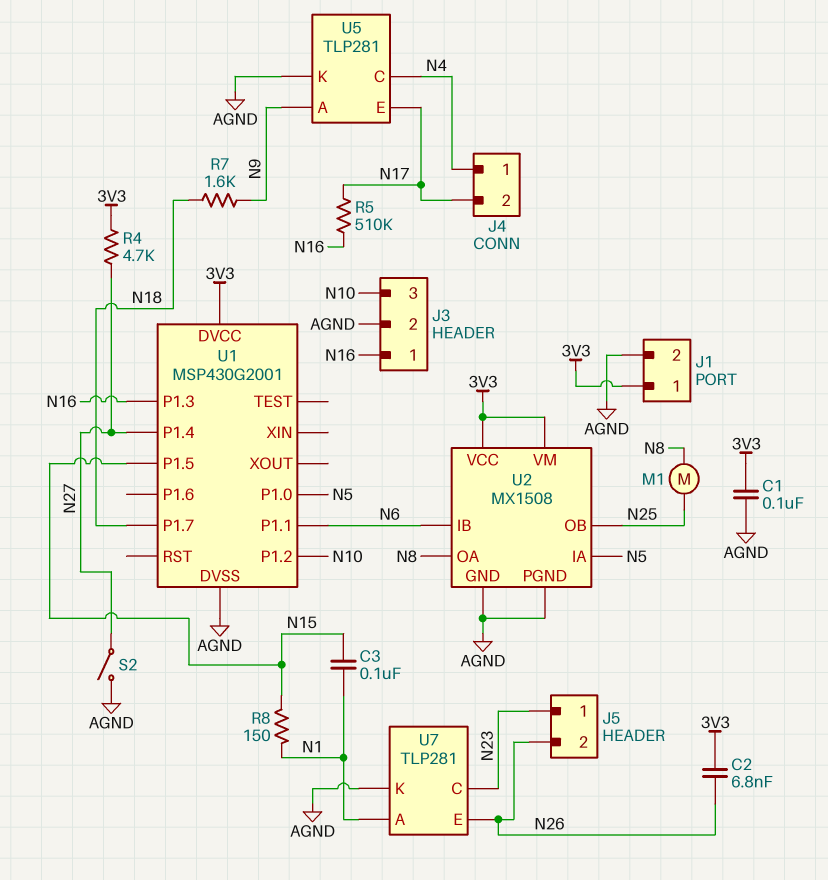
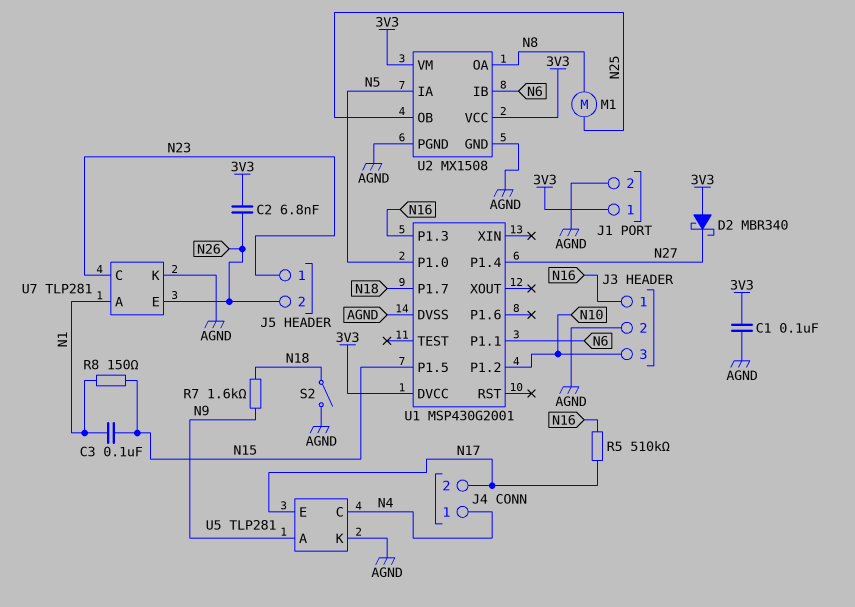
D2: none -> schottky MBR340 (A 3V3, K N27)
R4: 4.7k (3V3, N27) -> none
S2: switch (AGND, N27) -> switch (AGND, N18)

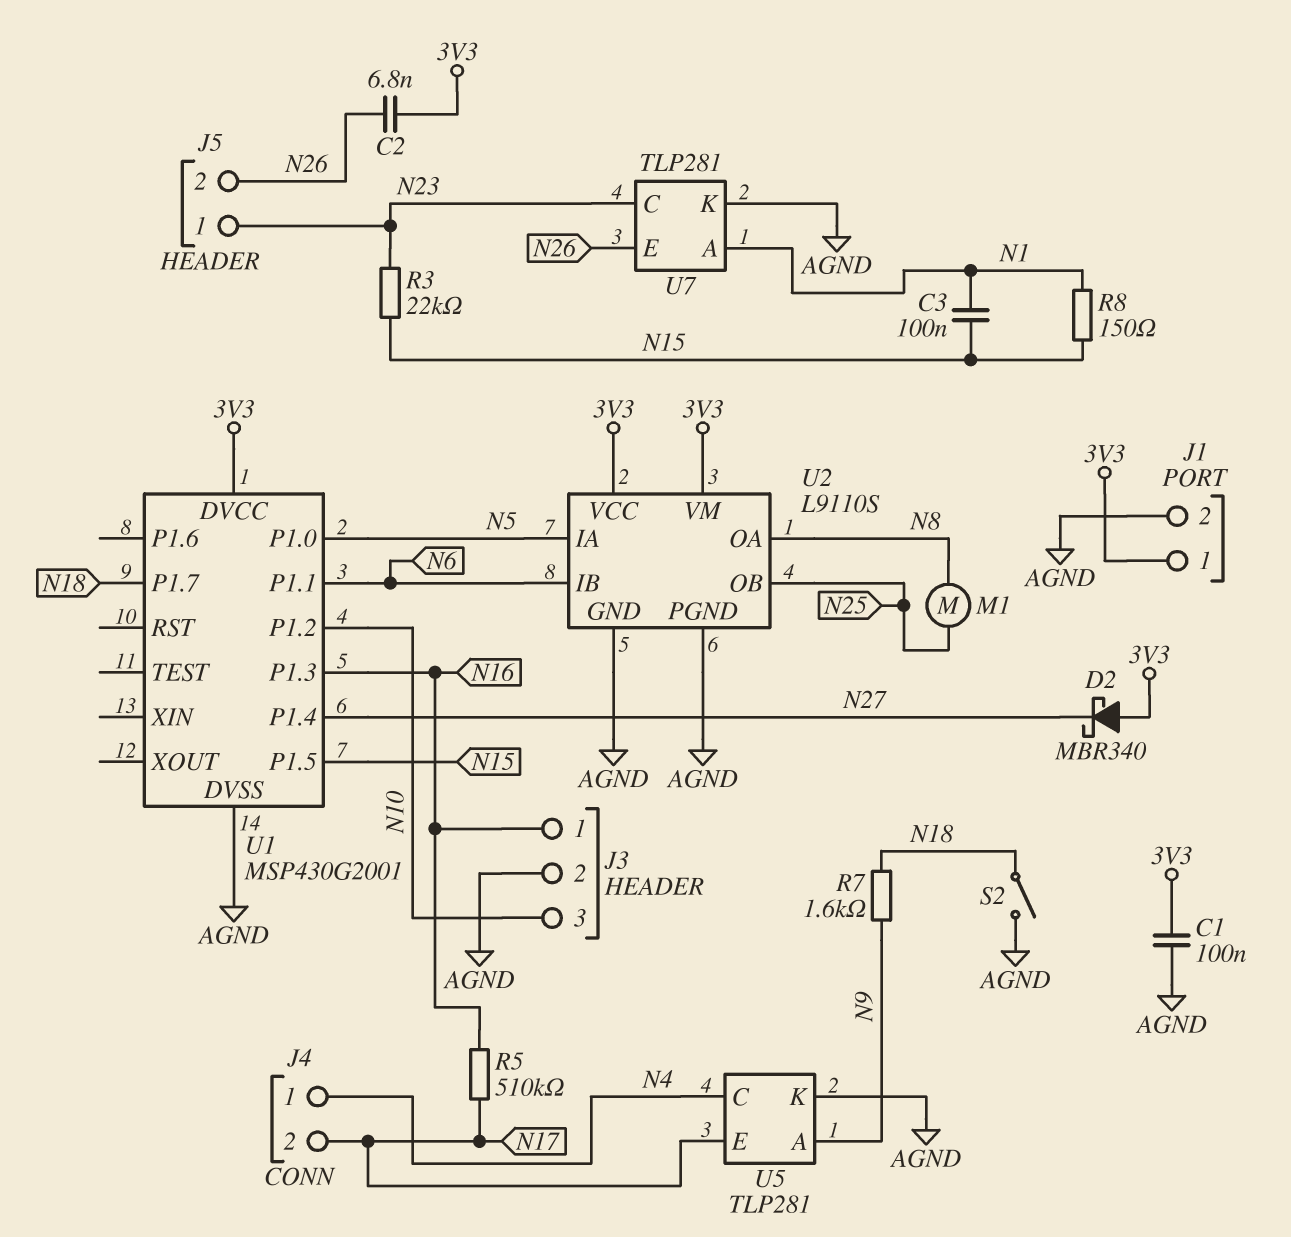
R3: none -> 22k (N15, N23)
U2: MX1508 -> L9110S

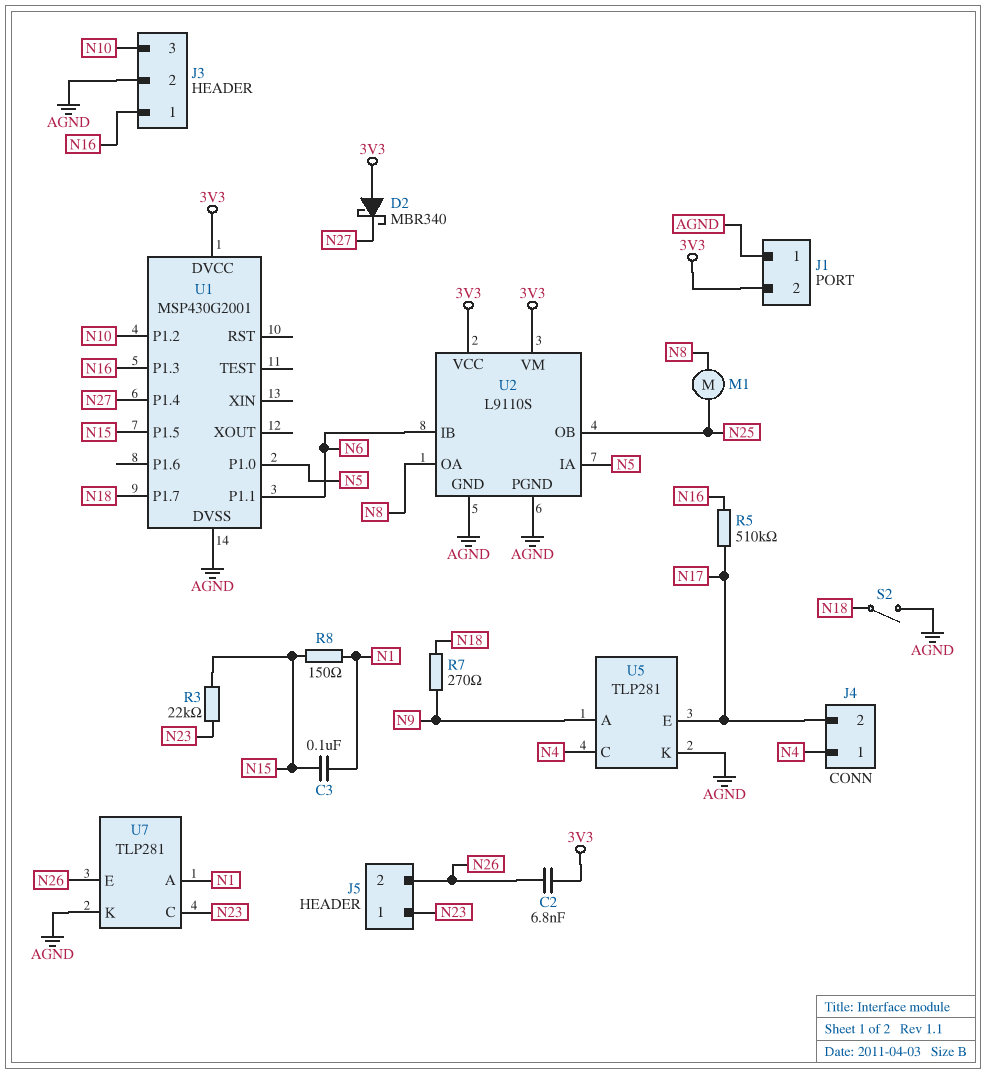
C1: 100nF (3V3, AGND) -> none
J1 pin 1: 3V3 -> AGND
J1 pin 2: AGND -> 3V3
R7: 1.6k (N9, N18) -> 270 (N9, N18)

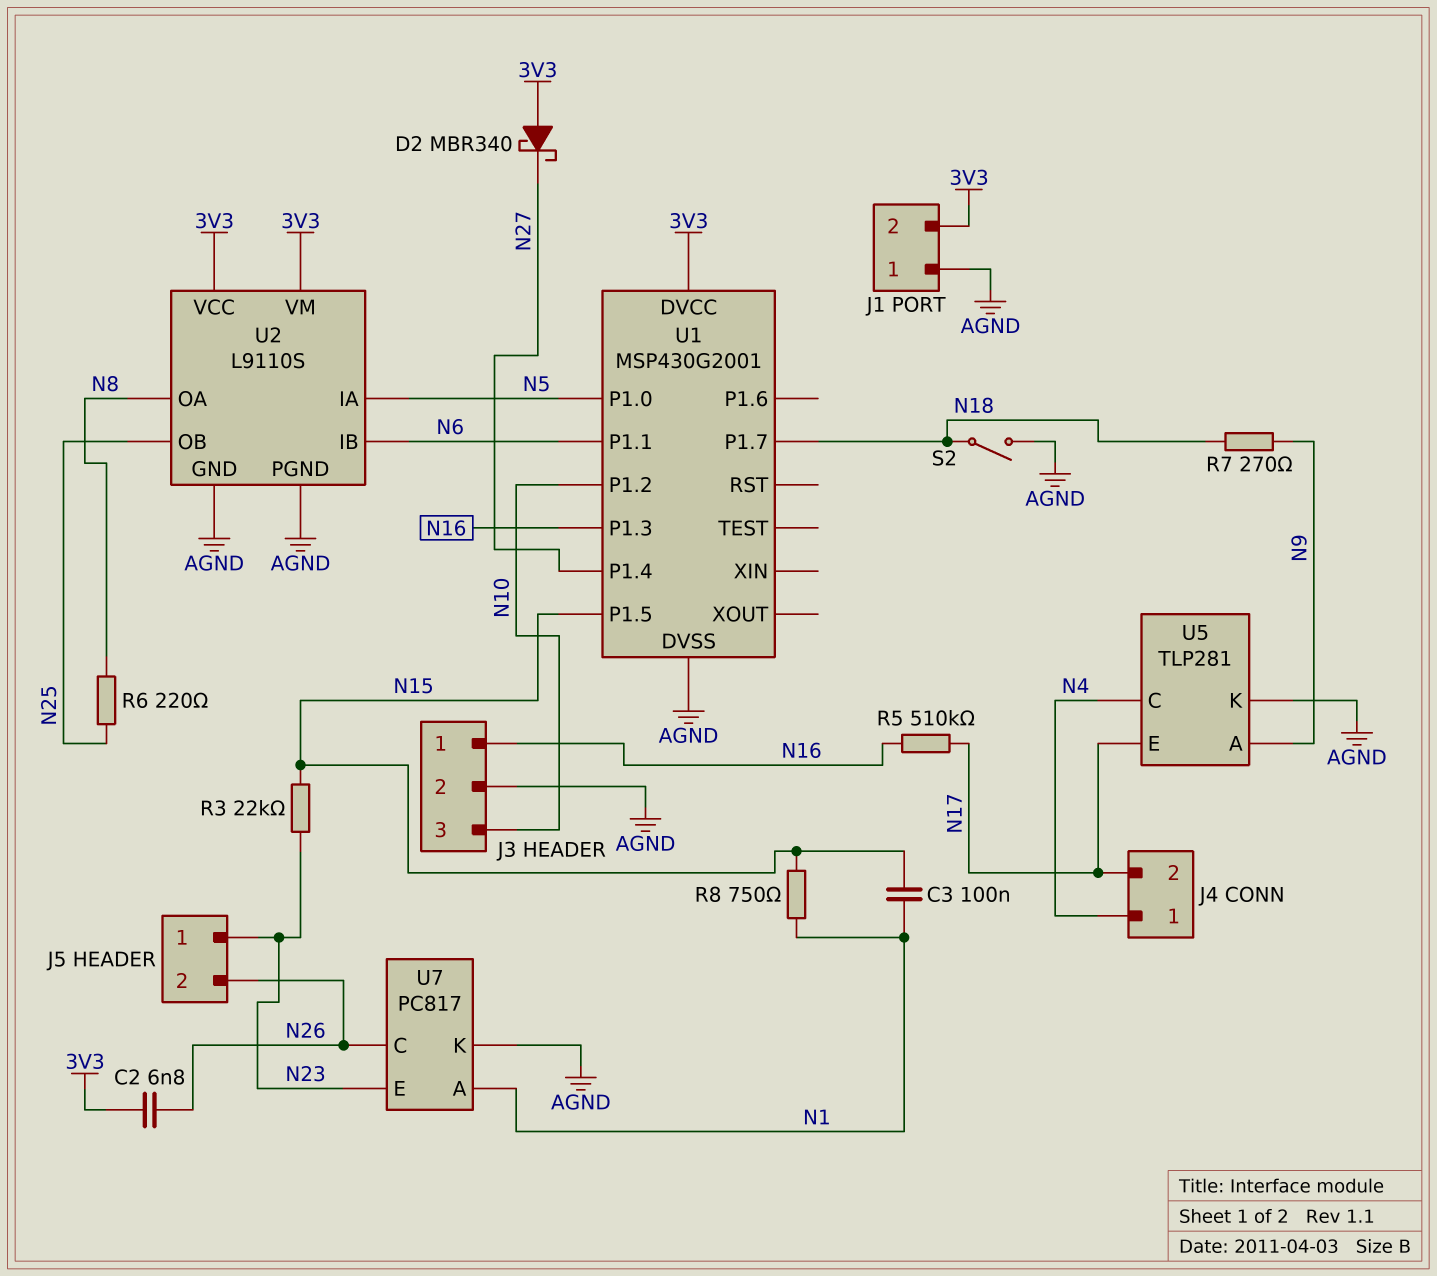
M1: motor (N8, N25) -> none
R6: none -> 220 (N8, N25)
R8: 150 (N1, N15) -> 750 (N1, N15)
U7: TLP281 -> PC817
U7 pin C: N23 -> N26
U7 pin E: N26 -> N23

